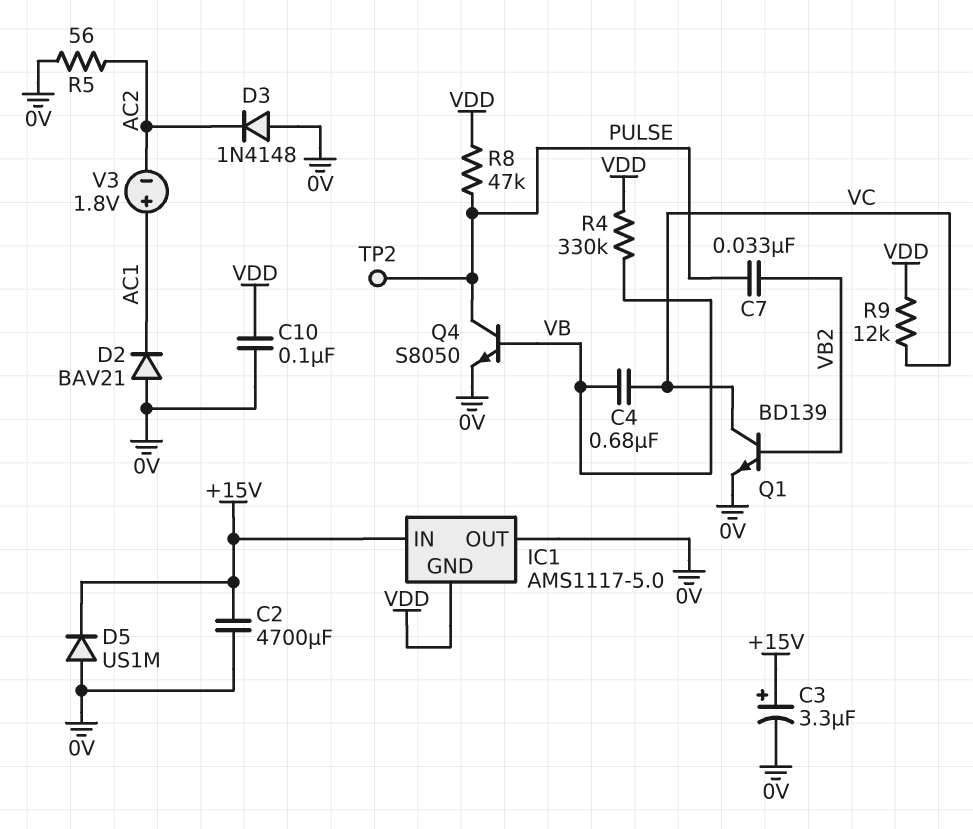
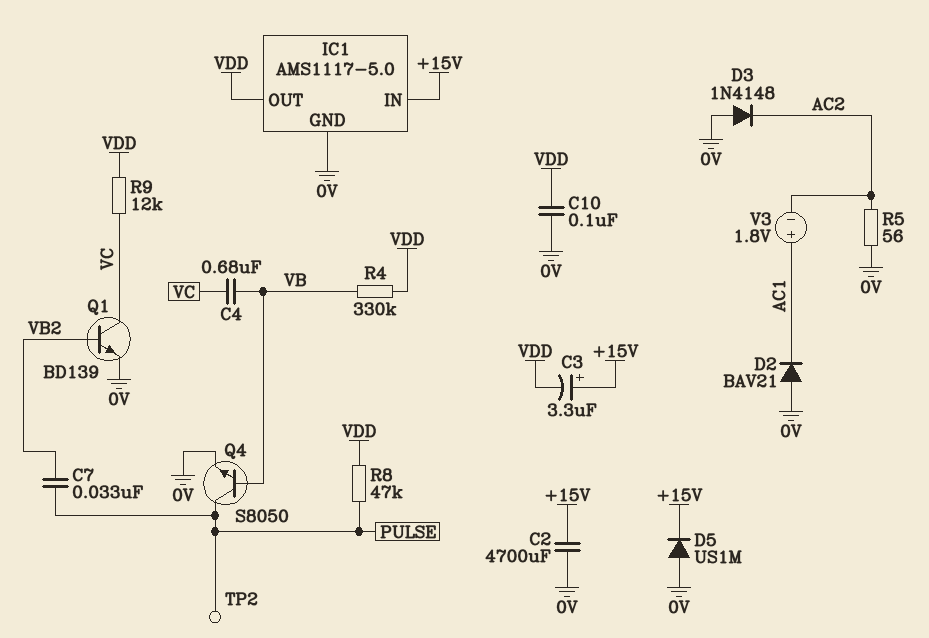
C3: 3.3uF (plus +15V, minus 0V) -> 3.3uF (plus +15V, minus VDD)
IC1 pin GND: VDD -> 0V
IC1 pin OUT: 0V -> VDD

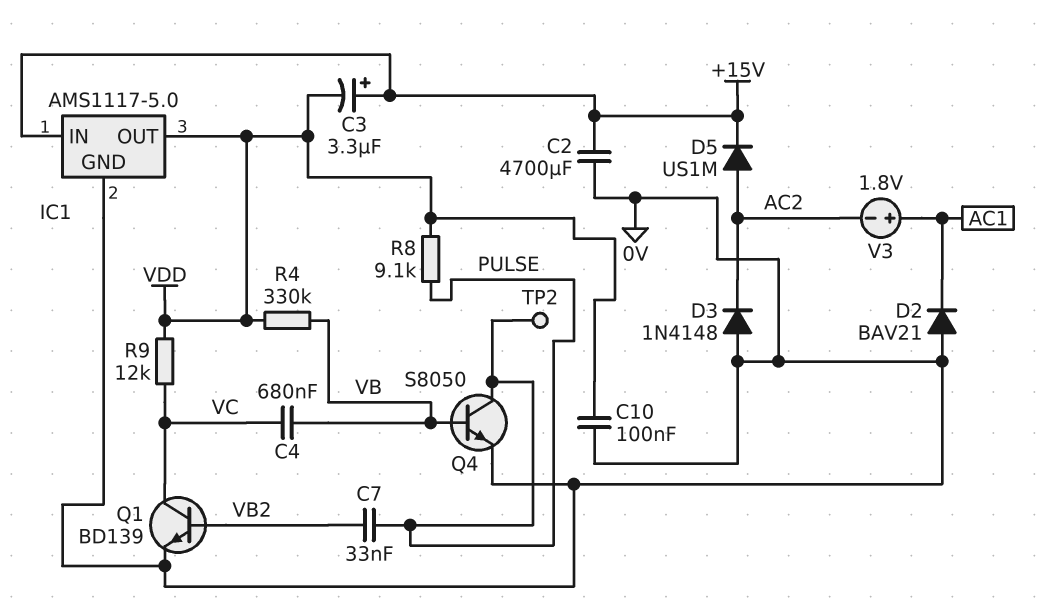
D5: diode US1M (A 0V, K +15V) -> diode US1M (A AC2, K +15V)
R5: 56 (0V, AC2) -> none
R8: 47k (PULSE, VDD) -> 9.1k (PULSE, VDD)

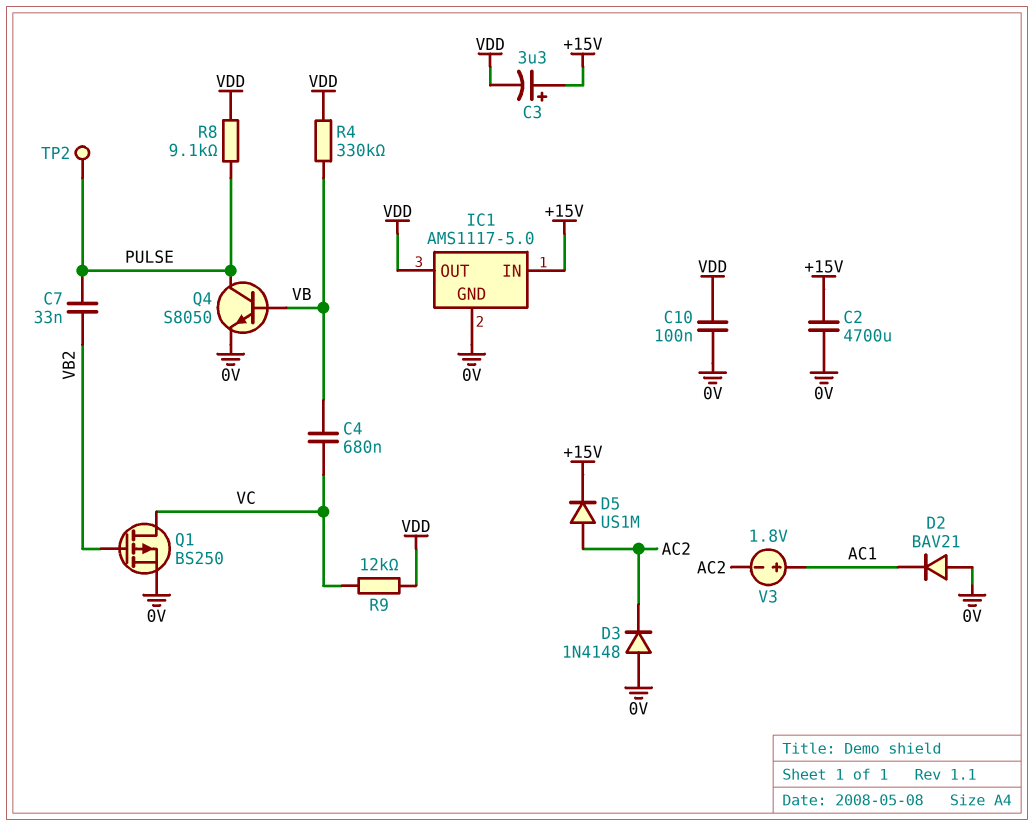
Q1: NPN BD139 (B VB2, C VC, E 0V) -> PMOS BS250 (G VB2, D VC, S 0V)

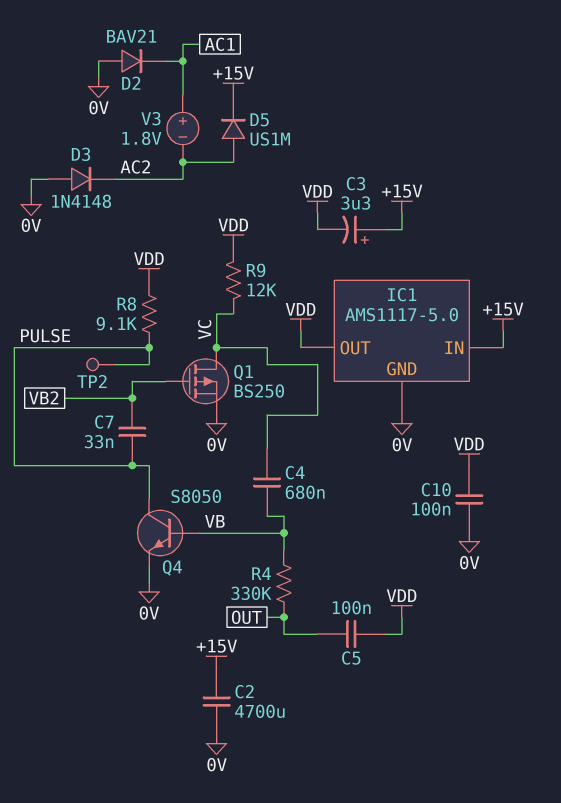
C5: none -> 100nF (OUT, VDD)
R4: 330k (VB, VDD) -> 330k (OUT, VB)

